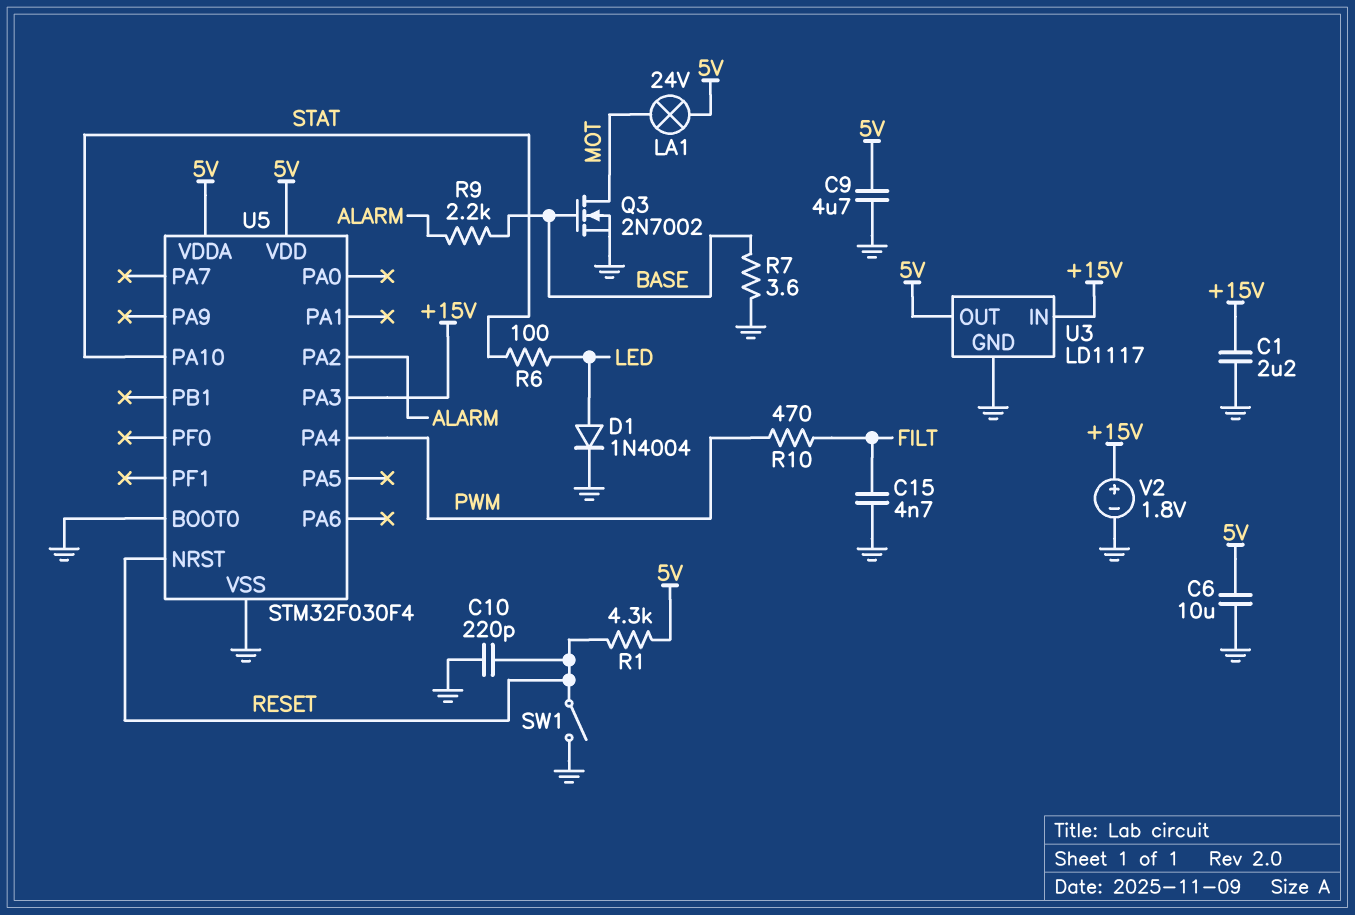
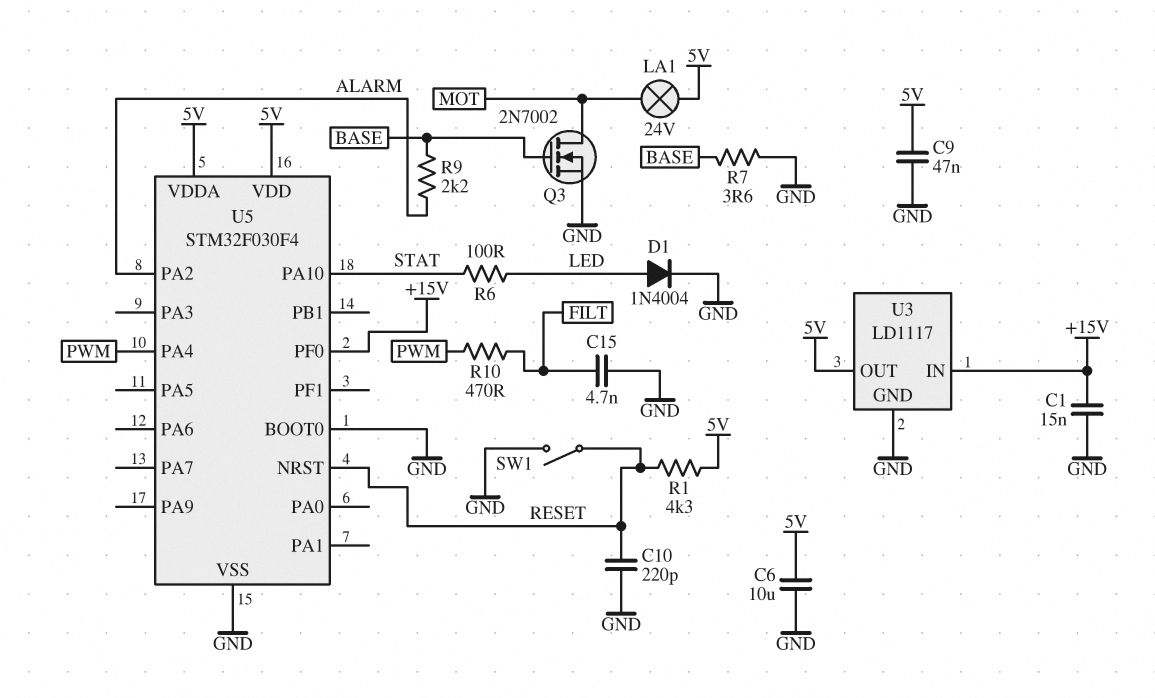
C1: 2.2uF (+15V, GND) -> 15nF (+15V, GND)
C9: 4.7uF (5V, GND) -> 47nF (5V, GND)
U5 pin PA3: +15V -> none
U5 pin PF0: none -> +15V
V2: 1.8V (plus +15V, minus GND) -> none

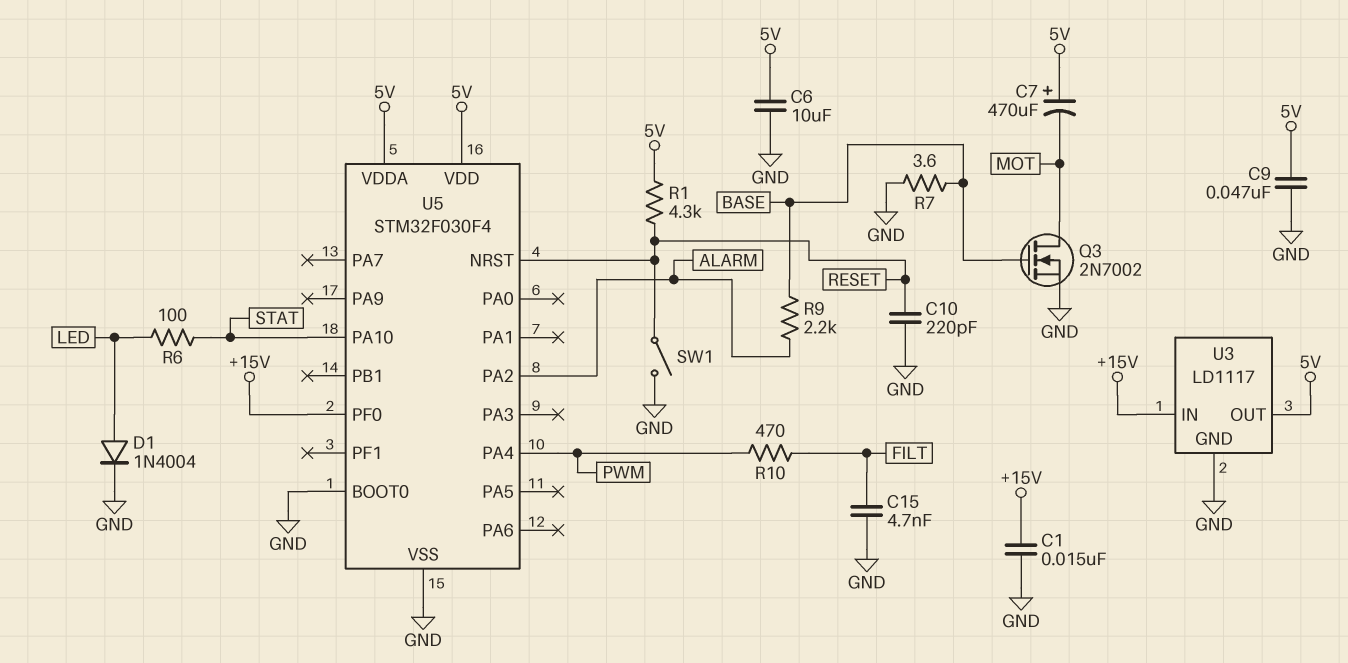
C7: none -> 470uF (plus 5V, minus MOT)
LA1: lamp 24V (5V, MOT) -> none

